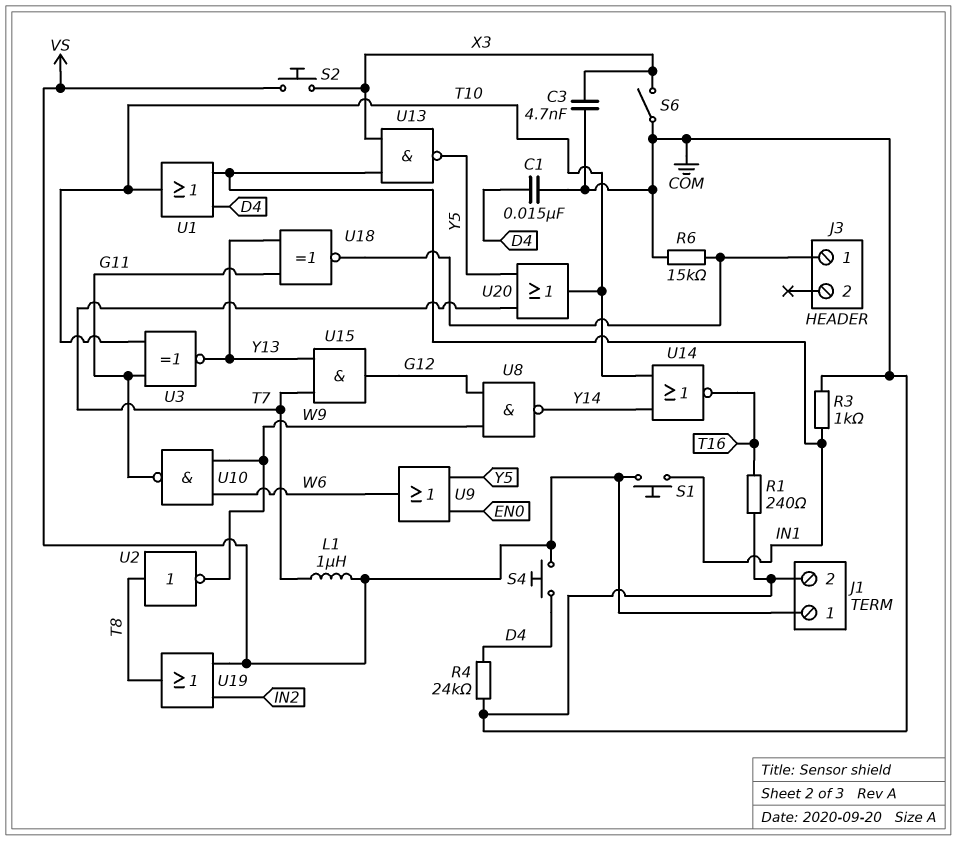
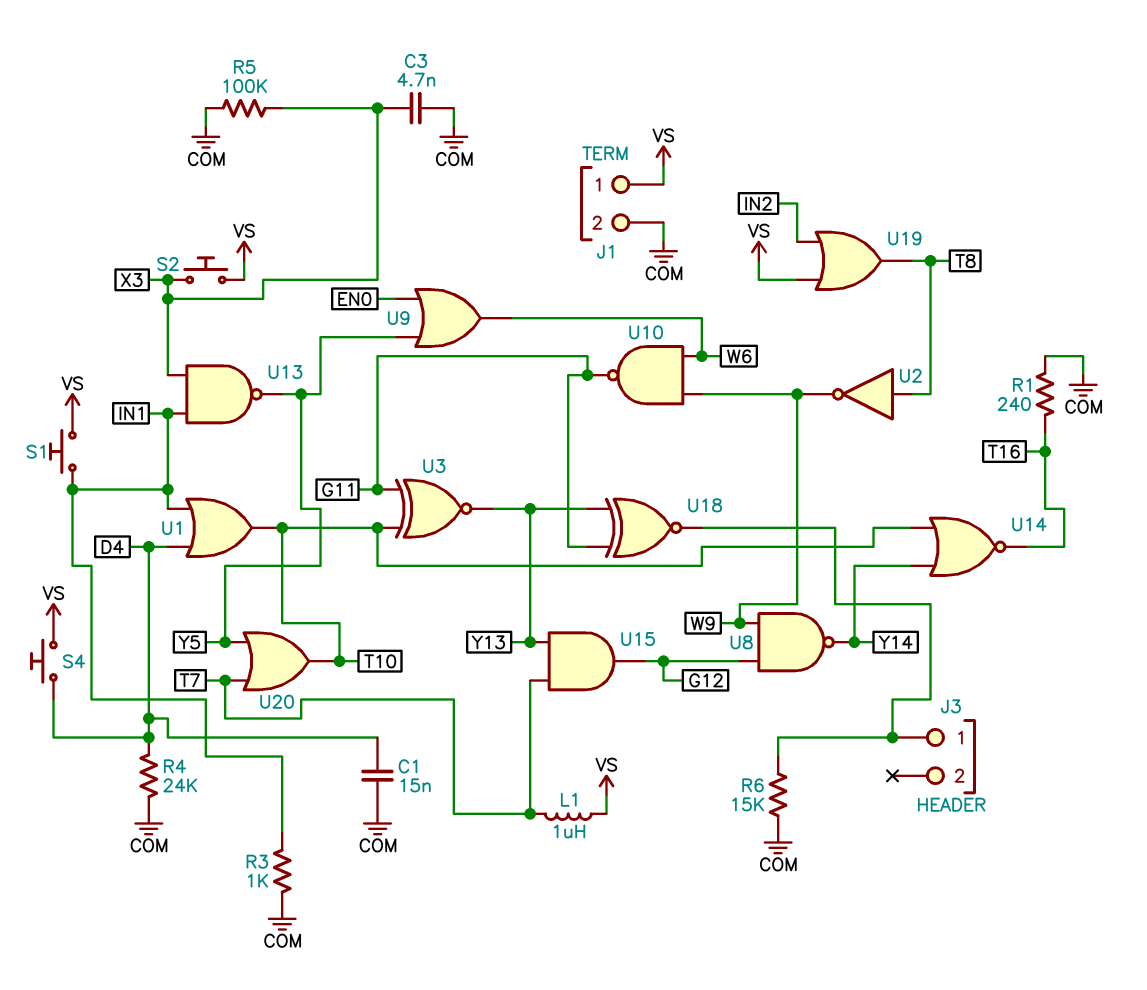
R5: none -> 100k (COM, X3)
S6: switch (COM, X3) -> none

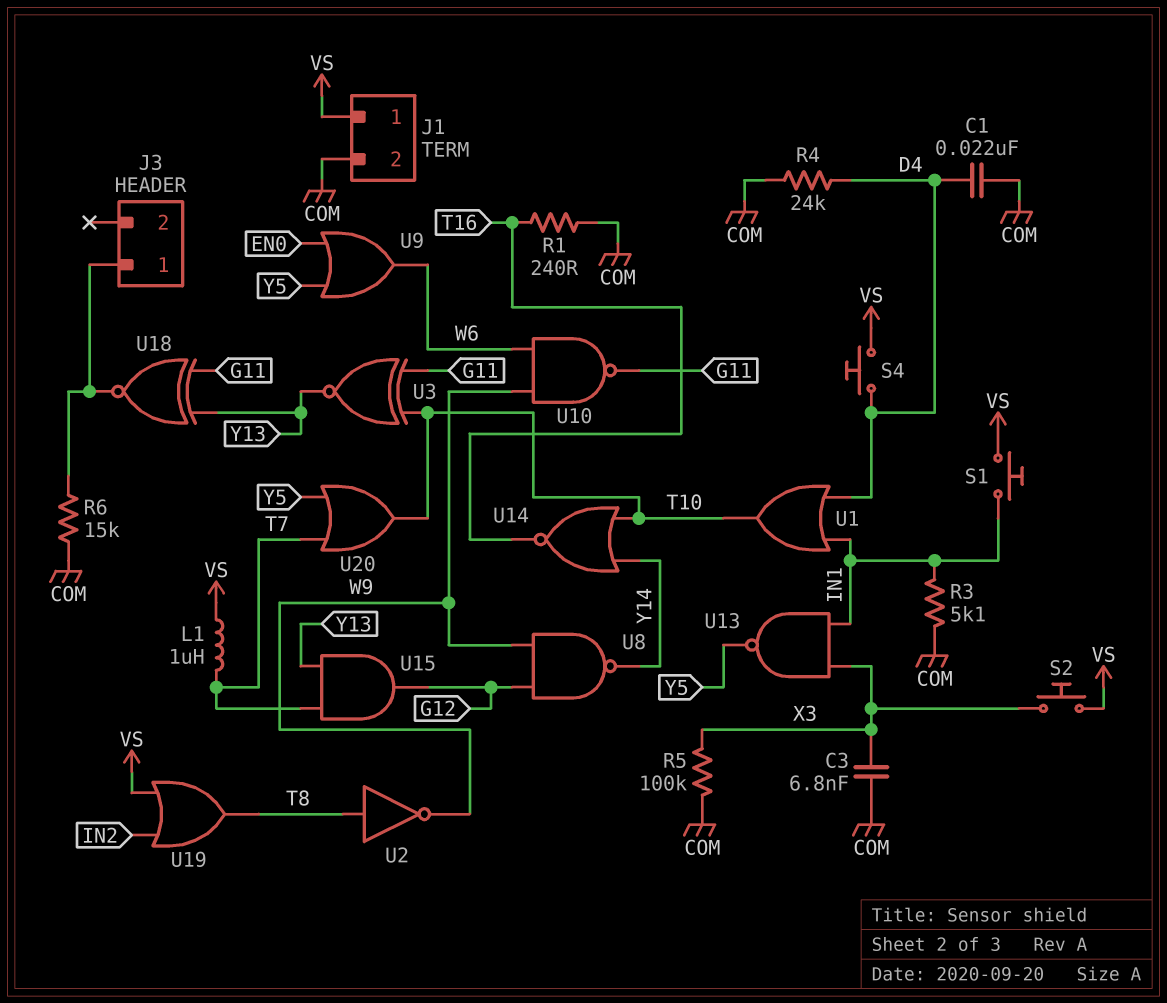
C1: 15nF (COM, D4) -> 22nF (COM, D4)
C3: 4.7nF (COM, X3) -> 6.8nF (COM, X3)
R3: 1k (COM, IN1) -> 5.1k (COM, IN1)

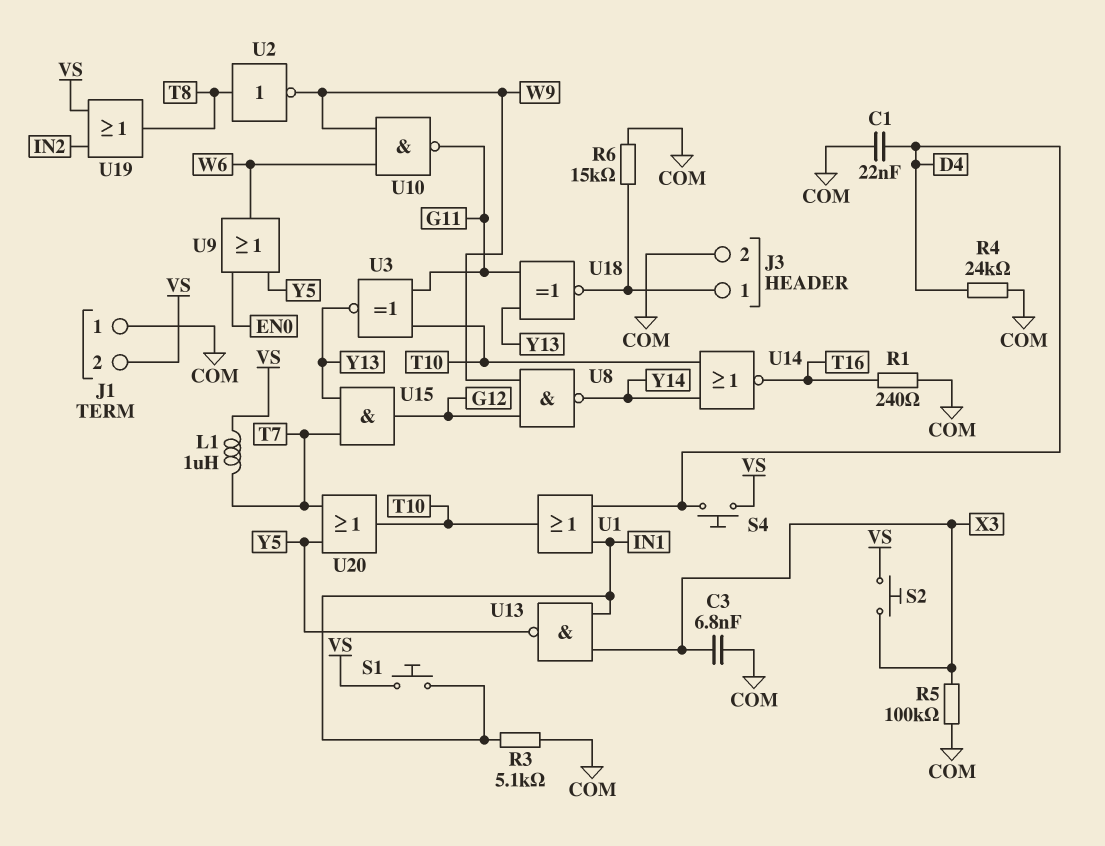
J1 pin 1: VS -> COM
J1 pin 2: COM -> VS
J3 pin 2: none -> COM

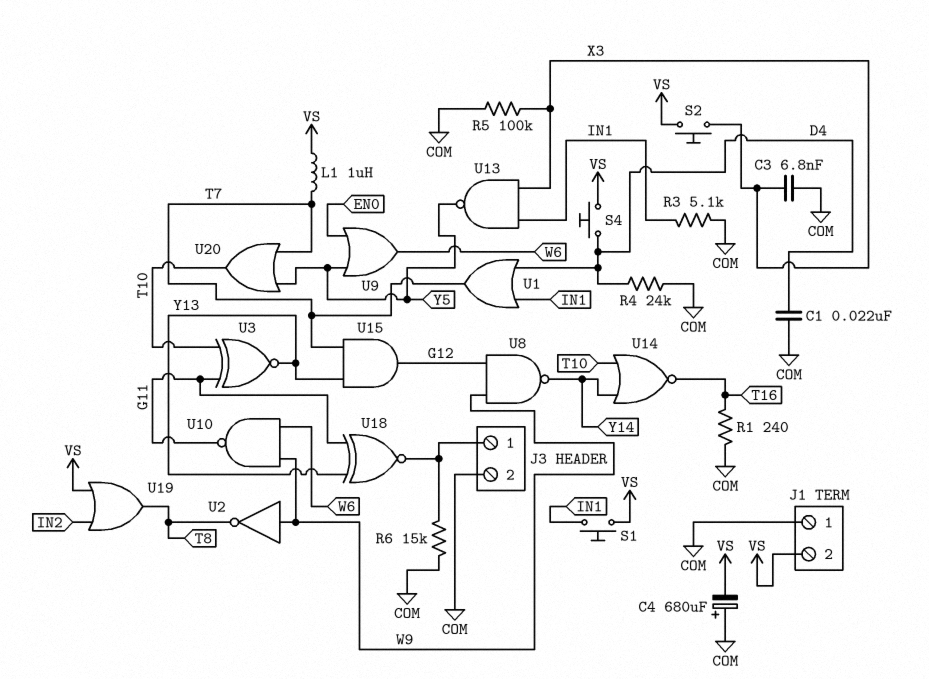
C4: none -> 680uF (plus COM, minus VS)
U1: OR (in D4, in IN1, out T10) -> OR (in D4, in IN1, out T7)
U2: NOT (in T8, out W9) -> NOT (in W9, out T8)

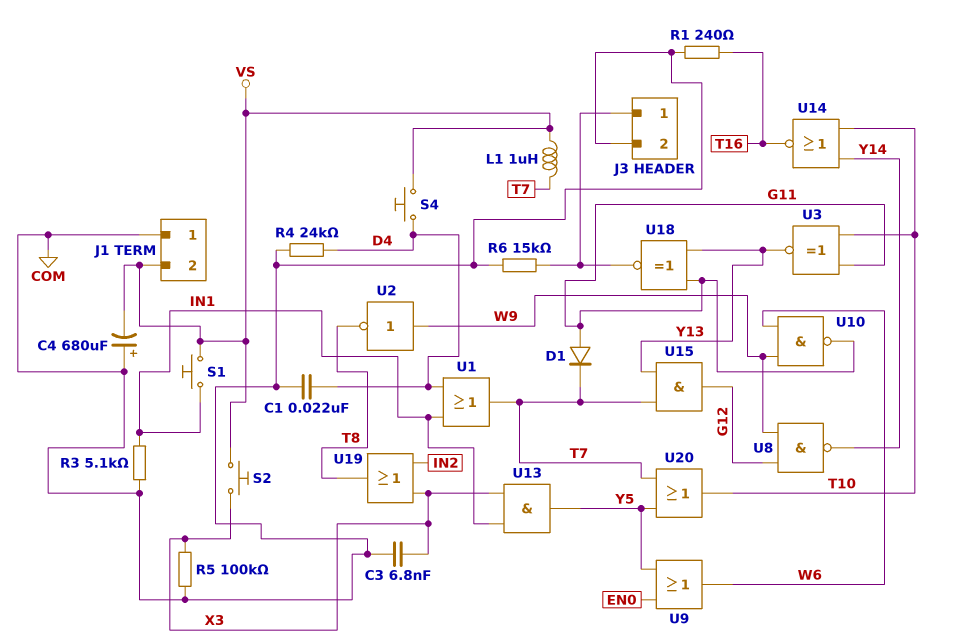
D1: none -> diode (A G11, K T7)
U13: NAND (in IN1, in X3, out Y5) -> AND (in IN1, in X3, out Y5)
U19: OR (in IN2, in VS, out T8) -> OR (in IN2, in X3, out T8)

